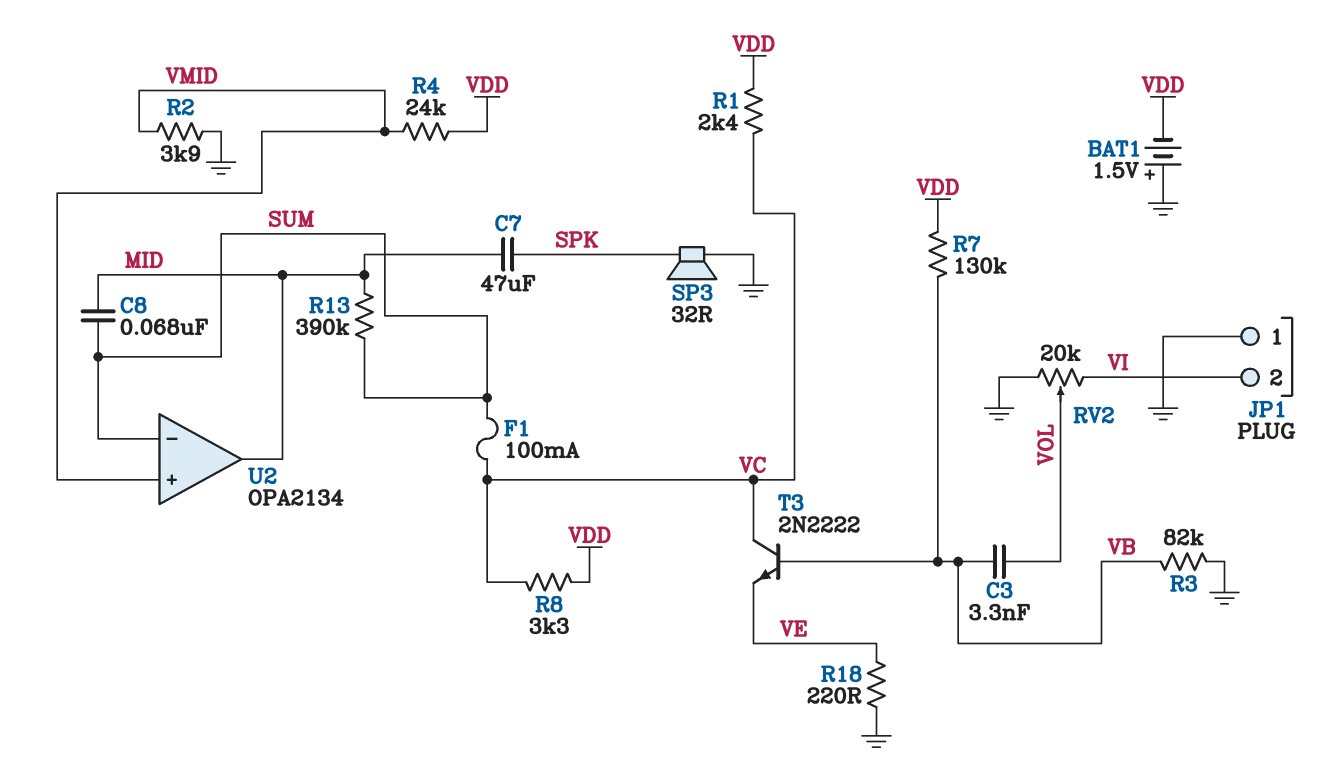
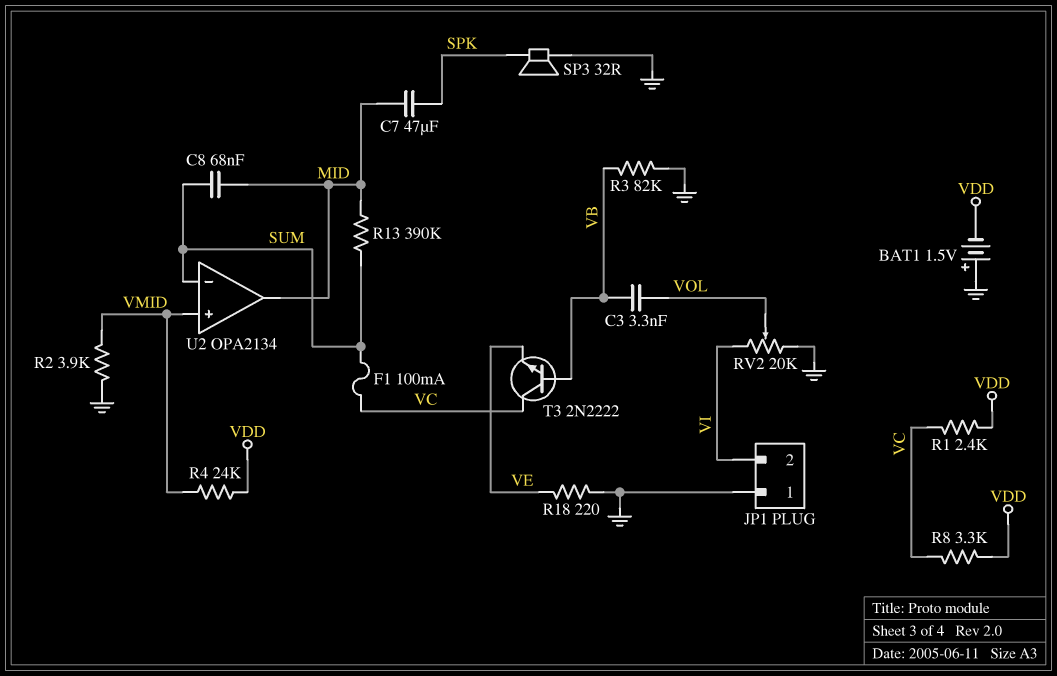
R7: 130k (VB, VDD) -> none

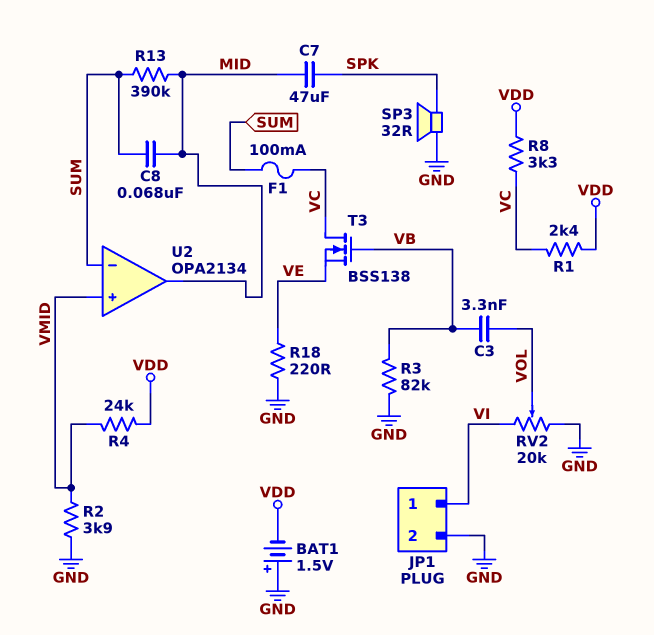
JP1 pin 1: GND -> VI
JP1 pin 2: VI -> GND
T3: NPN 2N2222 (B VB, C VC, E VE) -> NMOS BSS138 (G VB, D VC, S VE)

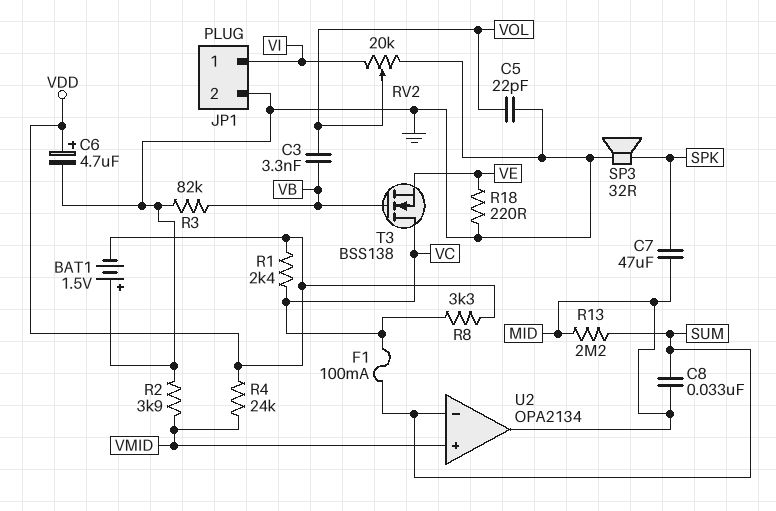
C5: none -> 22pF (GND, VOL)
C6: none -> 4.7uF (plus VDD, minus GND)
C8: 68nF (MID, SUM) -> 33nF (MID, SUM)
R13: 390k (MID, SUM) -> 2.2M (MID, SUM)

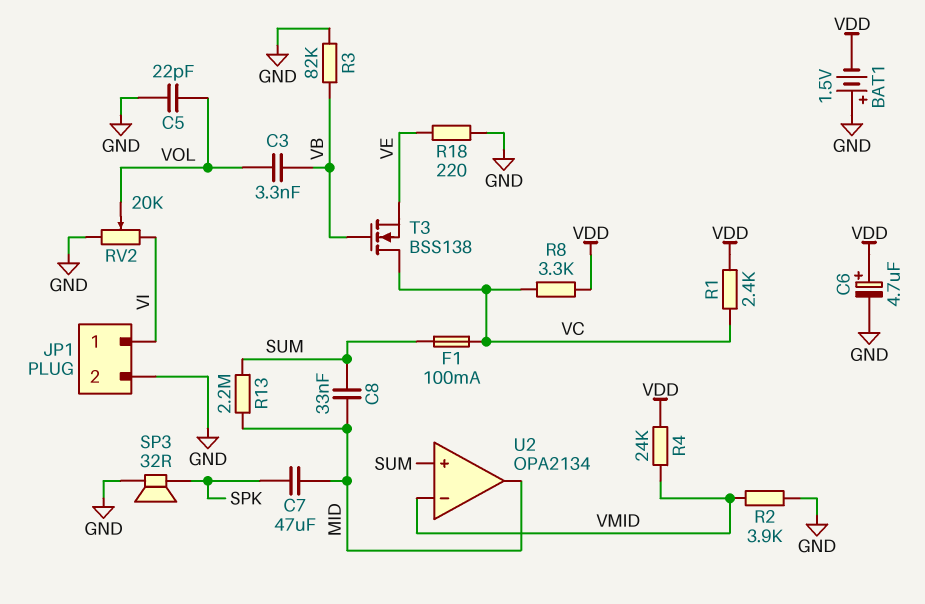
U2 pin in+: VMID -> SUM
U2 pin in-: SUM -> VMID

